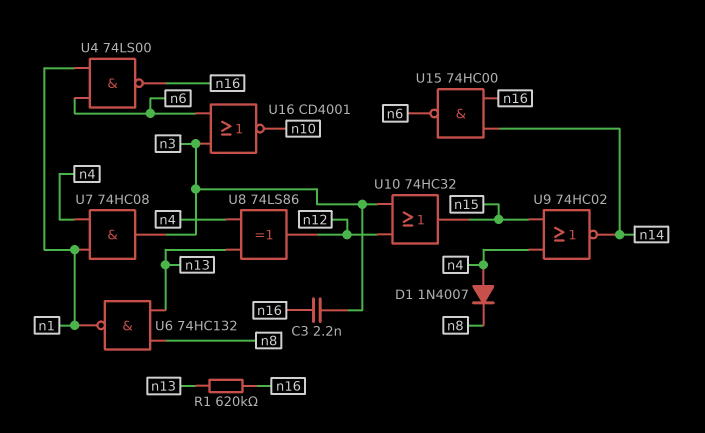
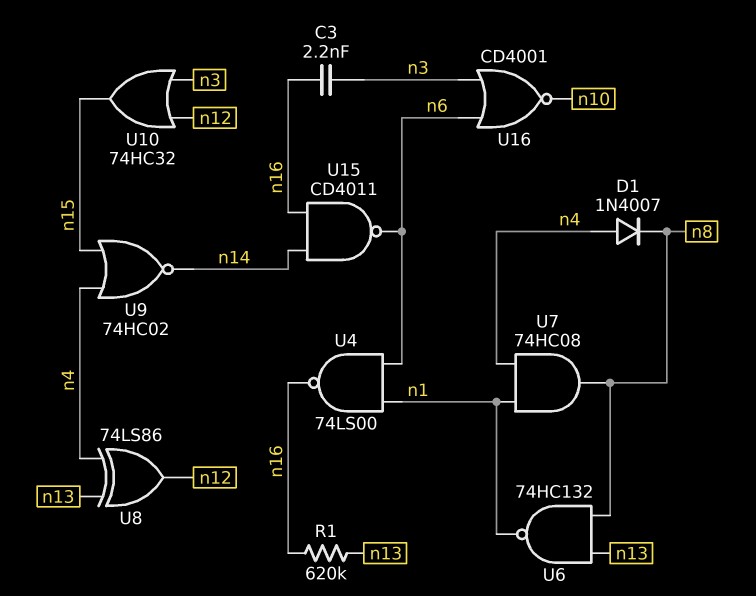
U7: AND 74HC08 (in n1, in n4, out n3) -> AND 74HC08 (in n1, in n4, out n8)
U15: NAND 74HC00 (in n14, in n16, out n6) -> NAND CD4011 (in n14, in n16, out n6)

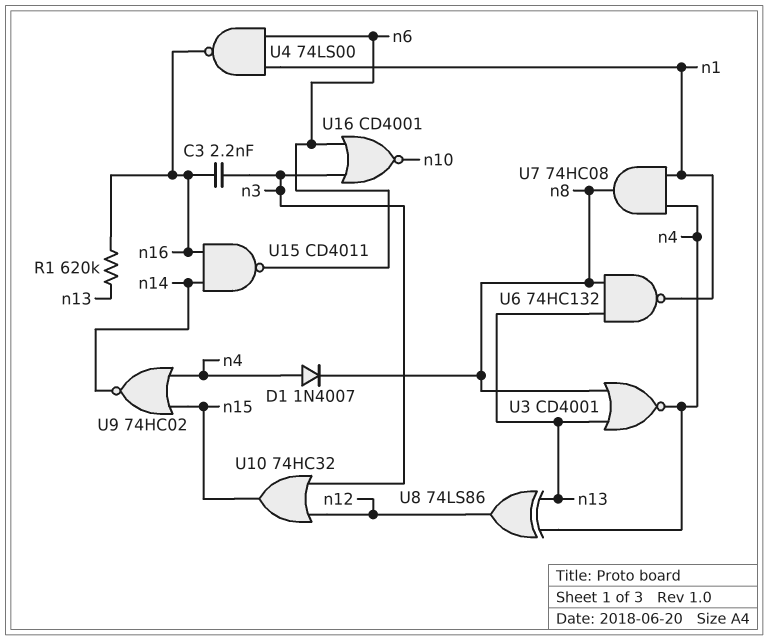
U3: none -> NOR CD4001 (in n8, in n13, out n4)

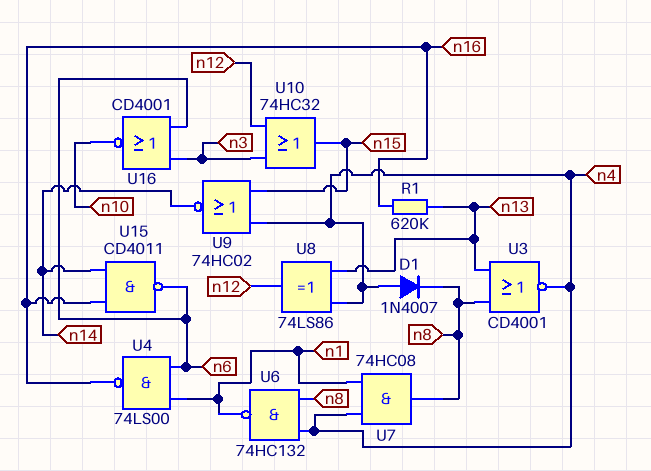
C3: 2.2nF (n3, n16) -> none
U6: NAND 74HC132 (in n8, in n13, out n1) -> NAND 74HC132 (in n4, in n8, out n1)

